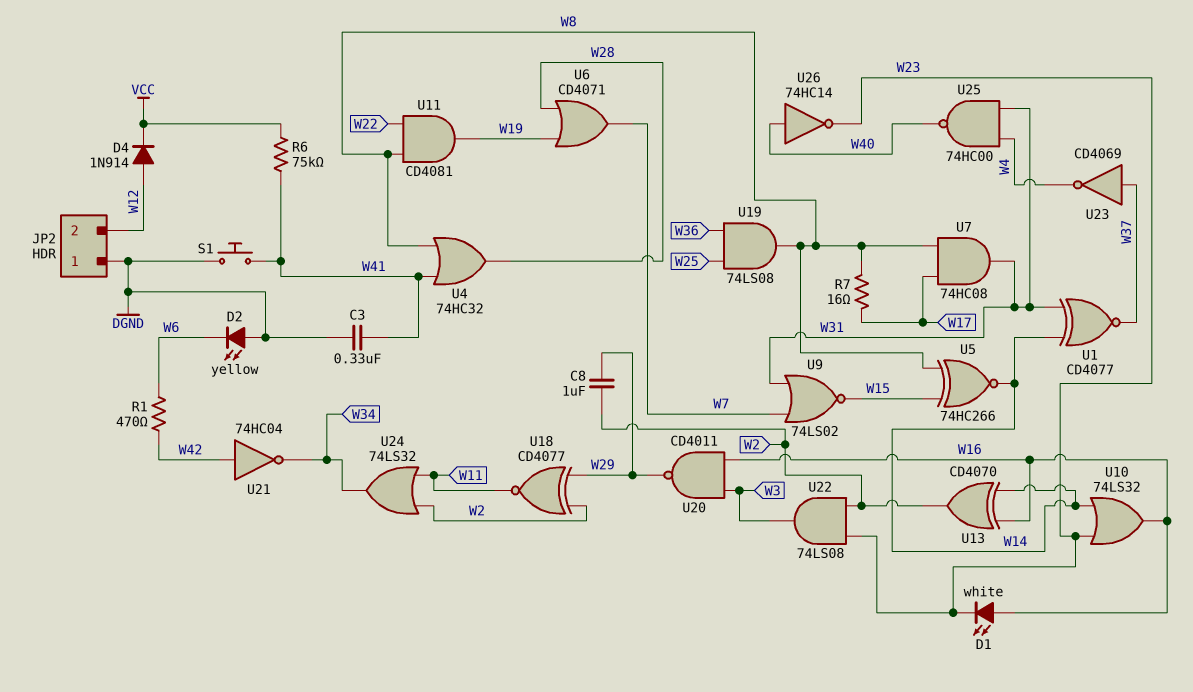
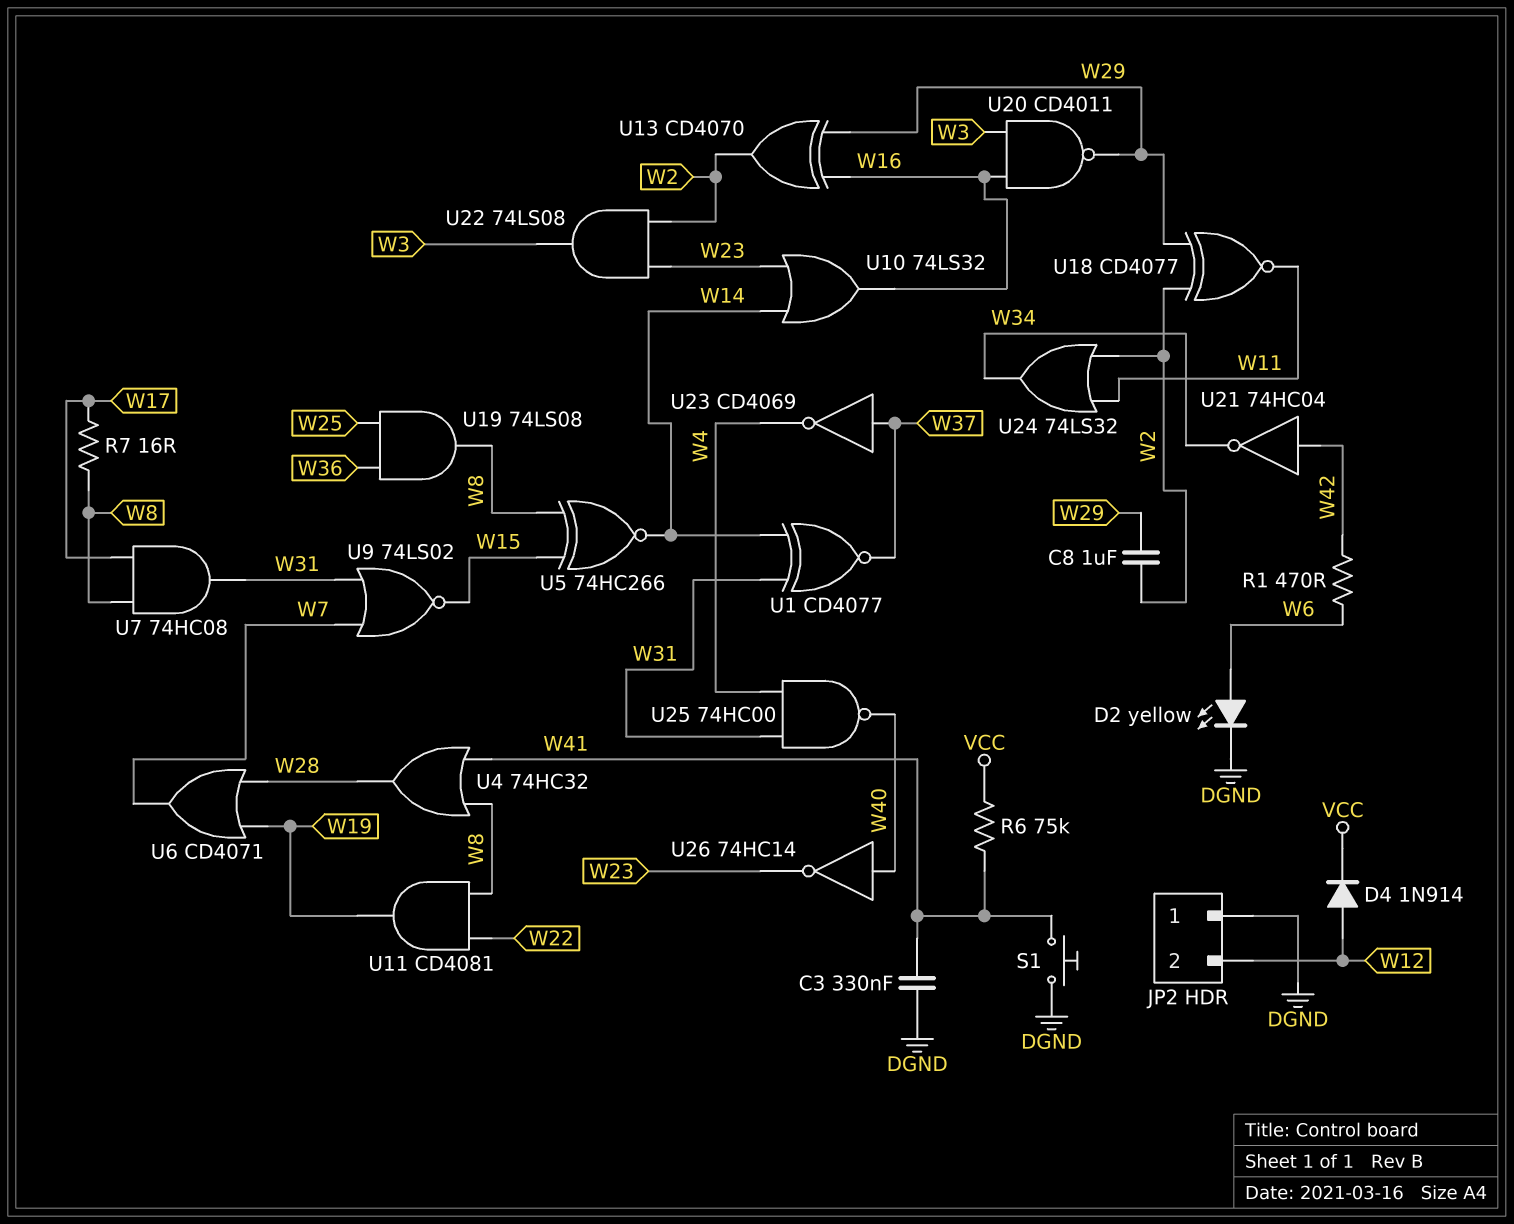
D1: LED white (A W16, K W23) -> none
D2: LED yellow (A DGND, K W6) -> LED yellow (A W6, K DGND)
U13: XOR CD4070 (in W14, in W16, out W2) -> XOR CD4070 (in W16, in W29, out W2)

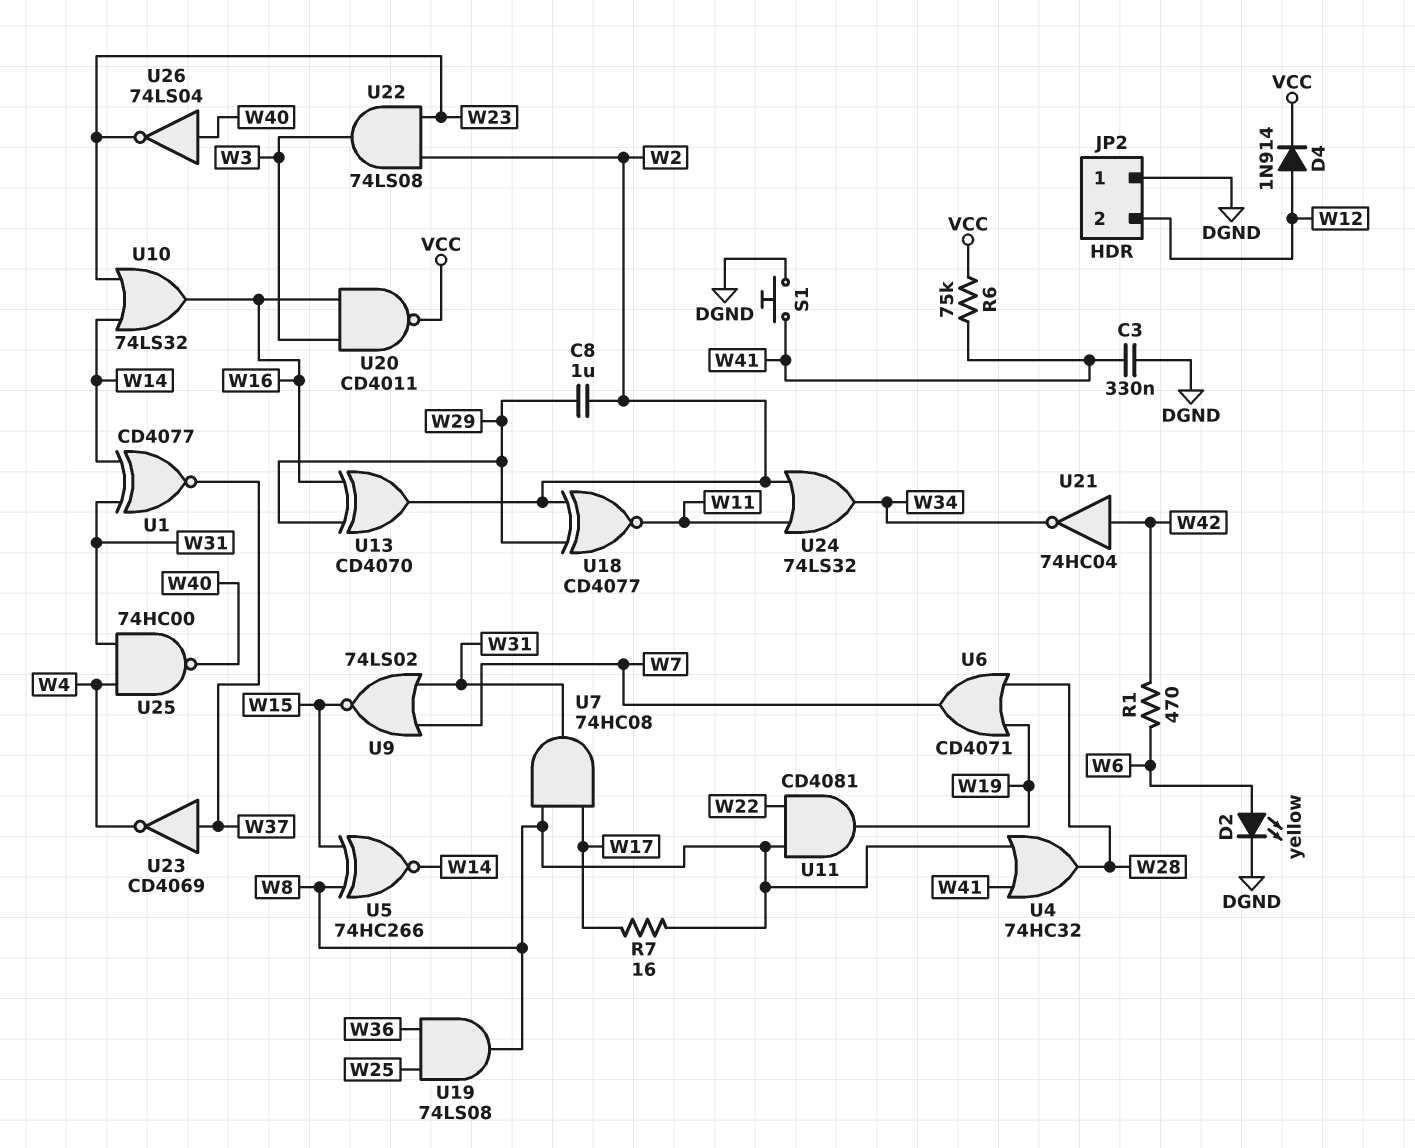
U20: NAND CD4011 (in W3, in W16, out W29) -> NAND CD4011 (in W3, in W16, out VCC)
U26: NOT 74HC14 (in W40, out W23) -> NOT 74LS04 (in W40, out W23)

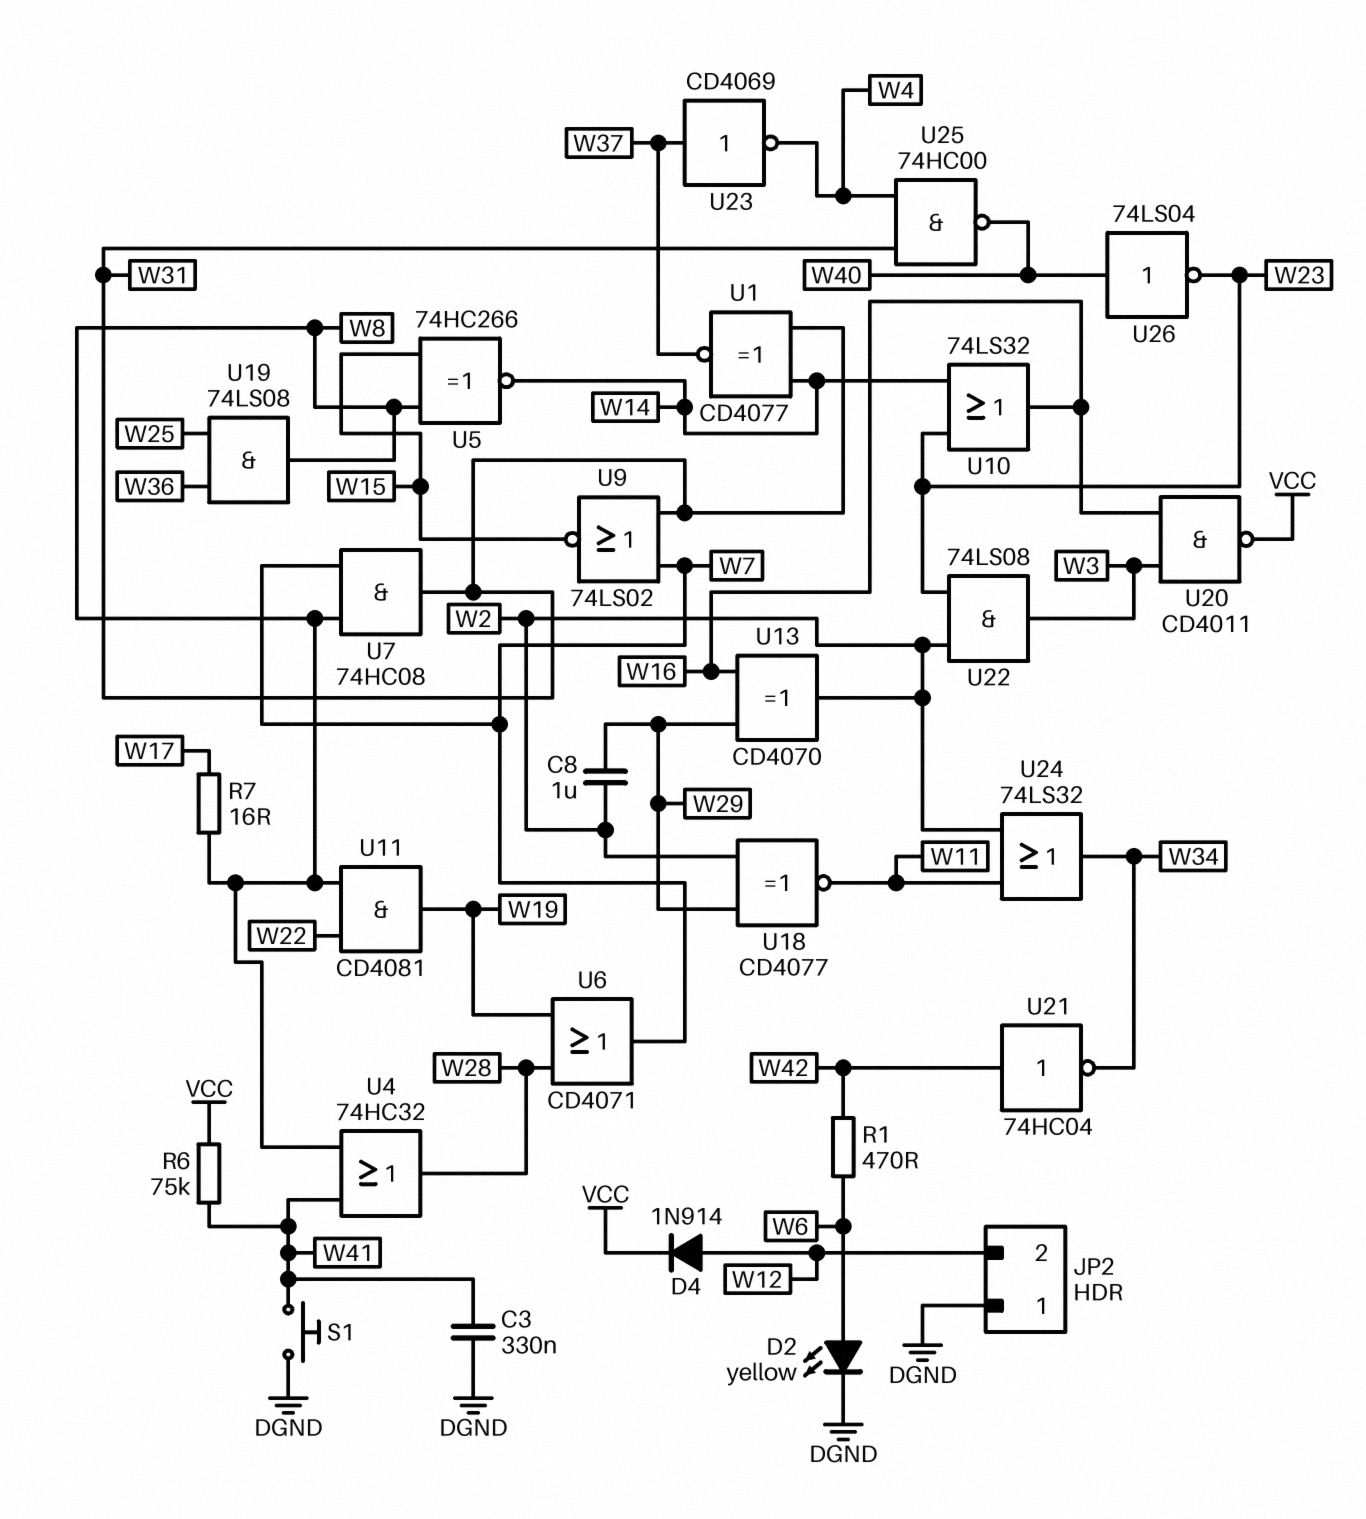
U7: AND 74HC08 (in W8, in W17, out W31) -> AND 74HC08 (in W7, in W8, out W31)

